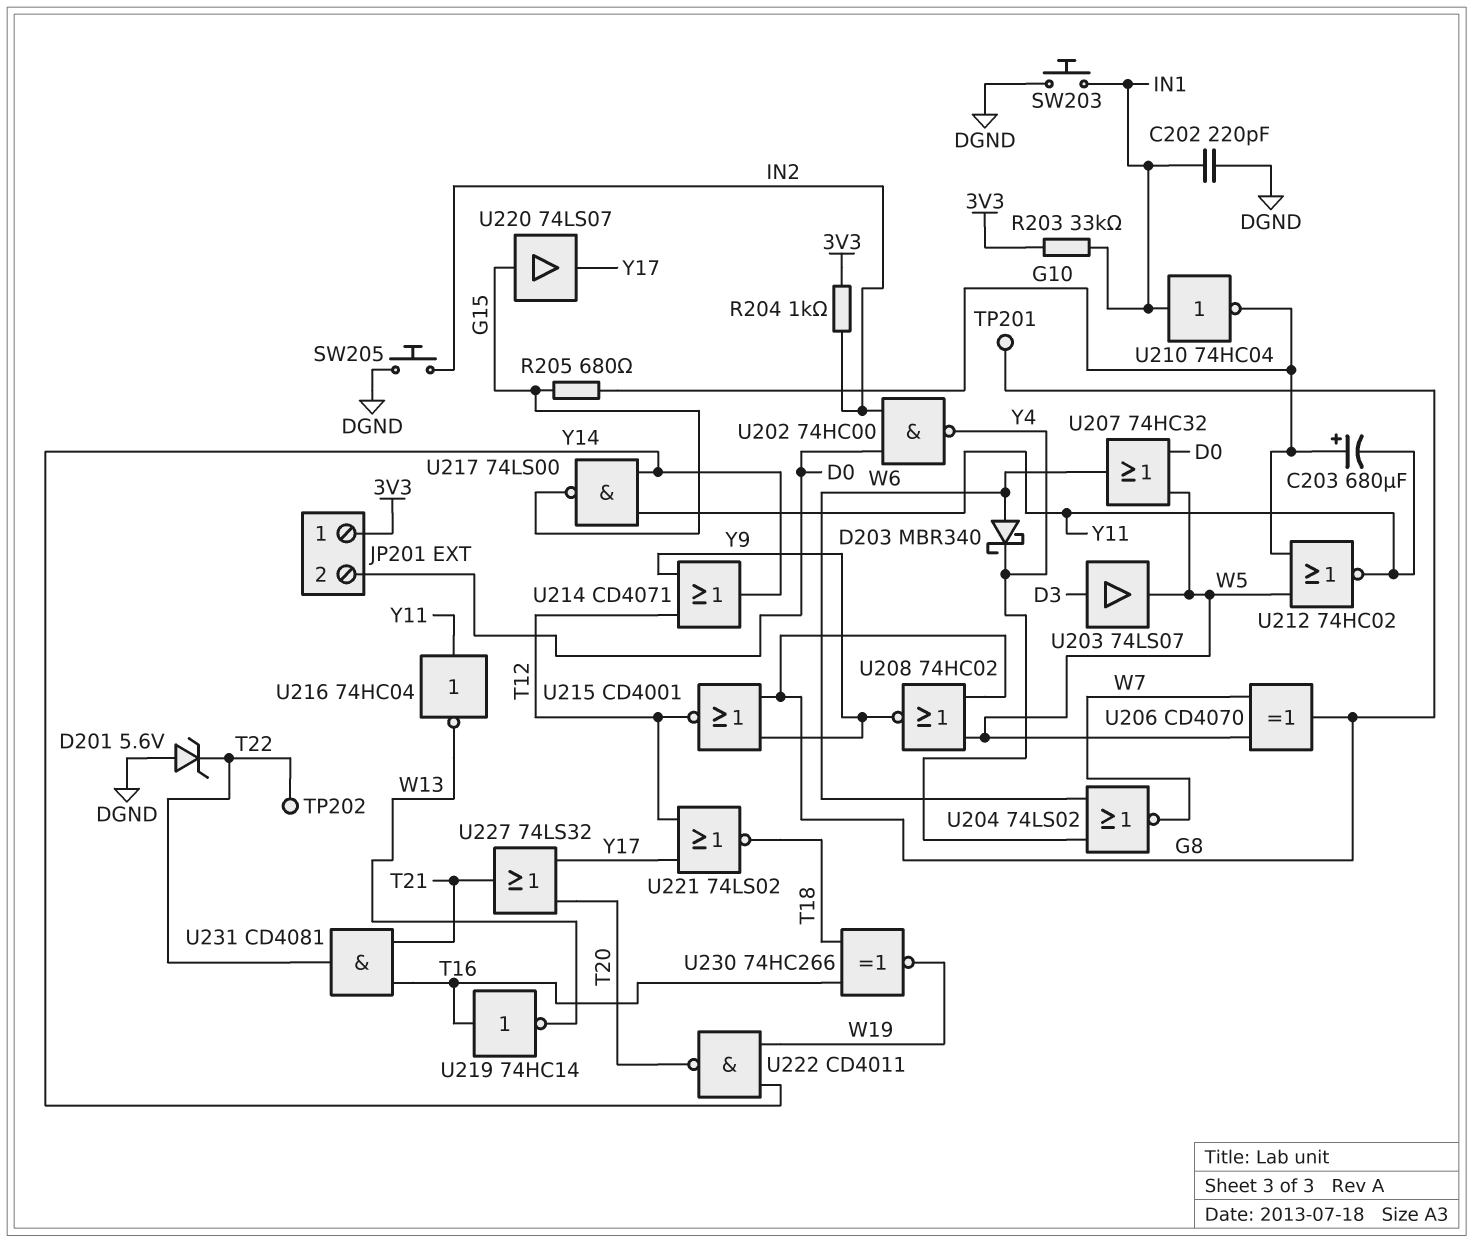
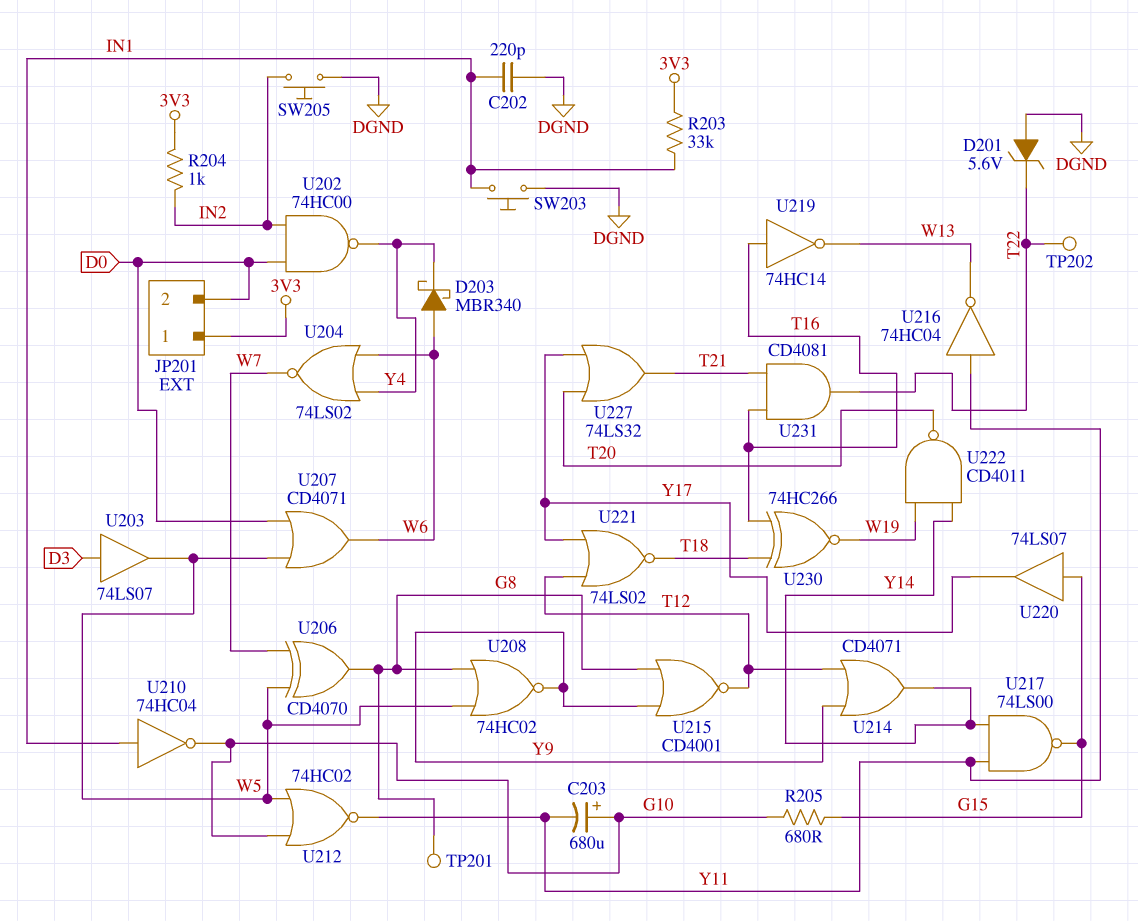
U207: OR 74HC32 (in D0, in W5, out W6) -> OR CD4071 (in D0, in W5, out W6)

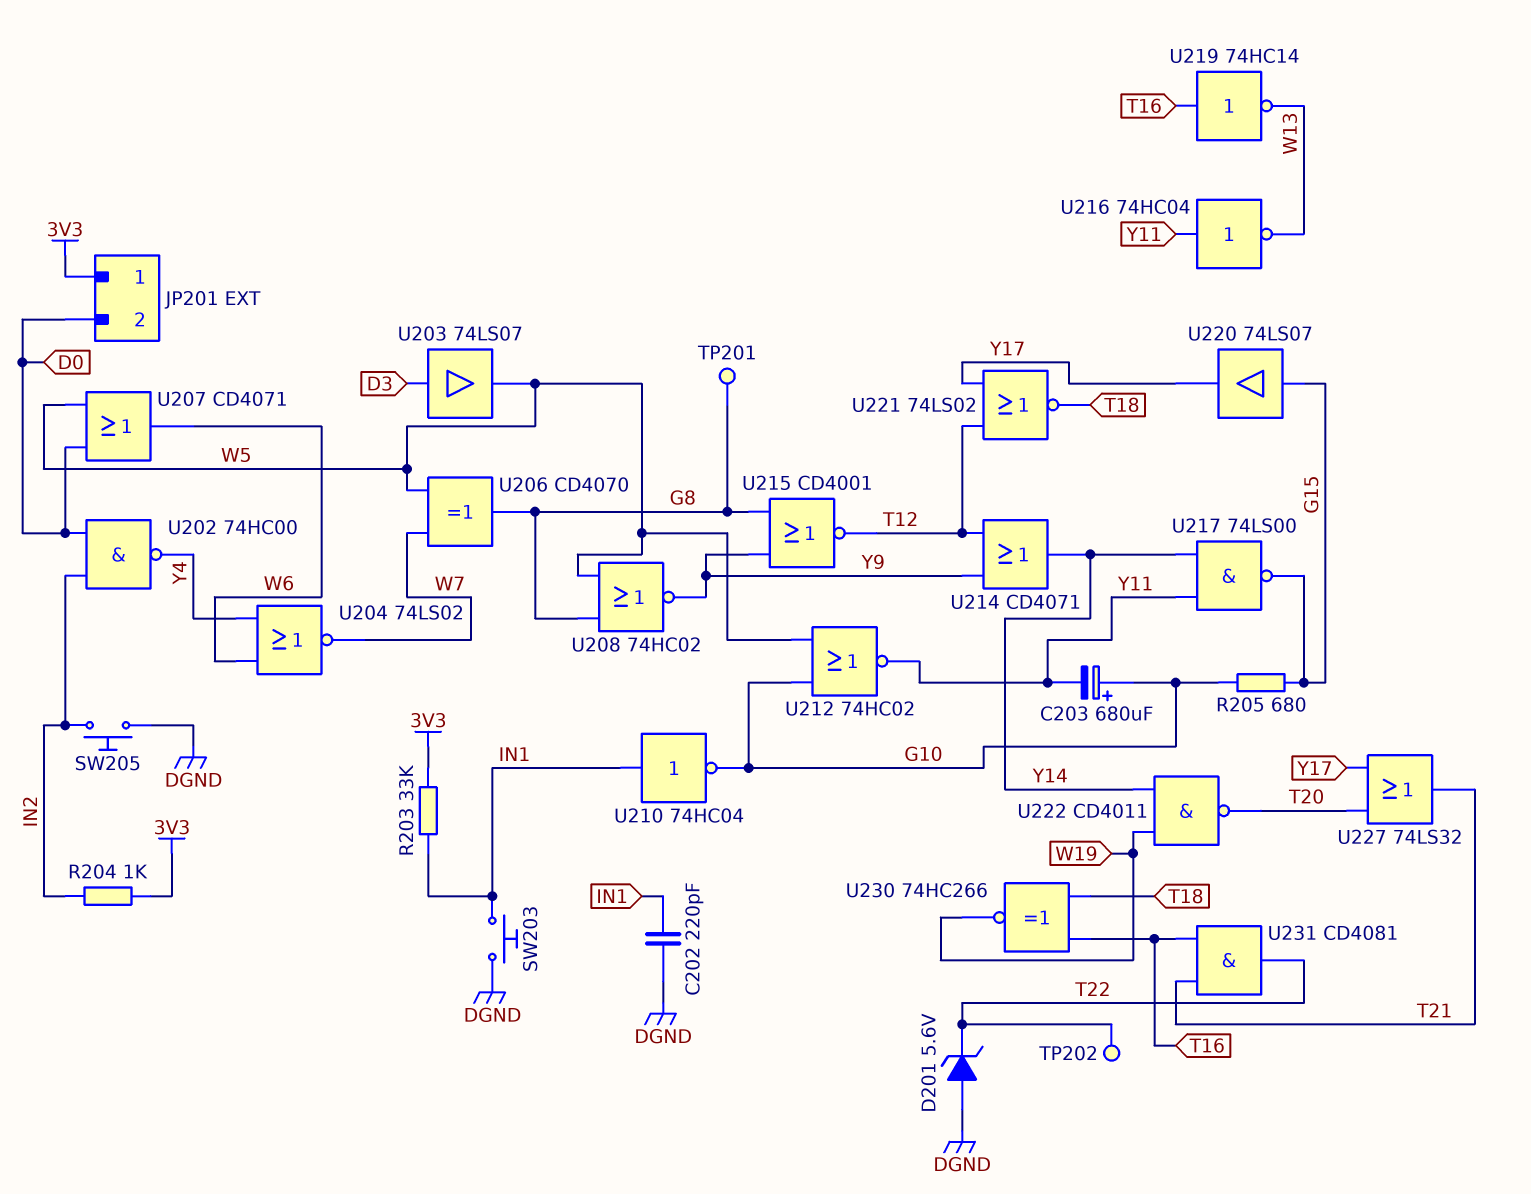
D203: schottky MBR340 (A W6, K Y4) -> none

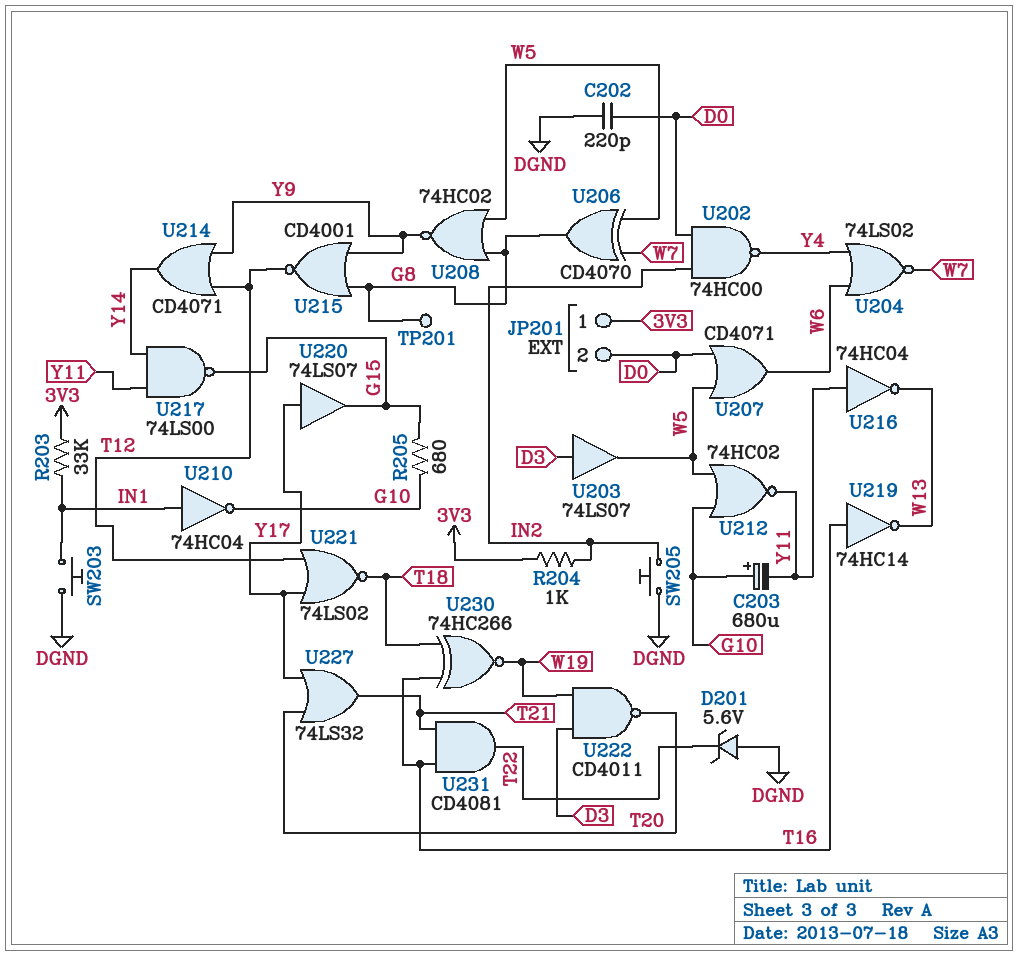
C202: 220pF (DGND, IN1) -> 220pF (D0, DGND)
TP202: test point (T22) -> none
U220: buffer 74LS07 (in G15, out Y17) -> buffer 74LS07 (in Y17, out G15)
U222: NAND CD4011 (in W19, in Y14, out T20) -> NAND CD4011 (in D3, in W19, out T20)

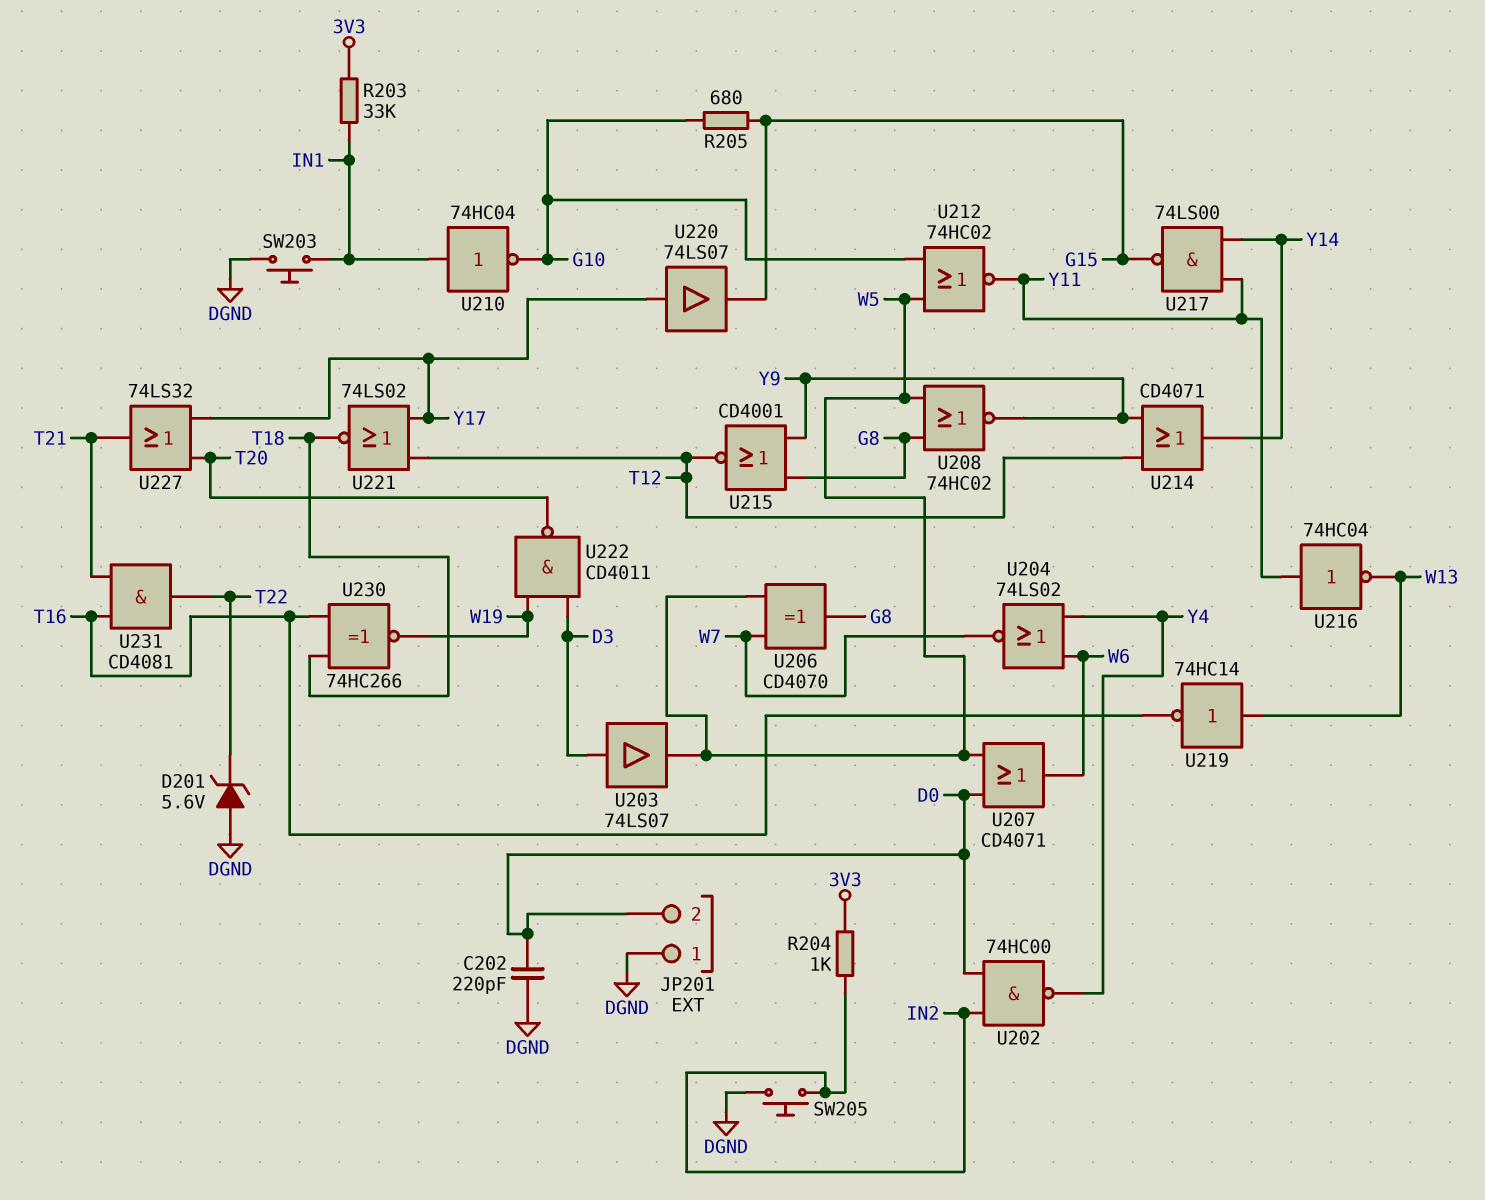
C203: 680uF (plus G10, minus Y11) -> none
JP201 pin 1: 3V3 -> DGND
TP201: test point (G8) -> none
U219: NOT 74HC14 (in T16, out W13) -> NOT 74HC14 (in W13, out T16)

